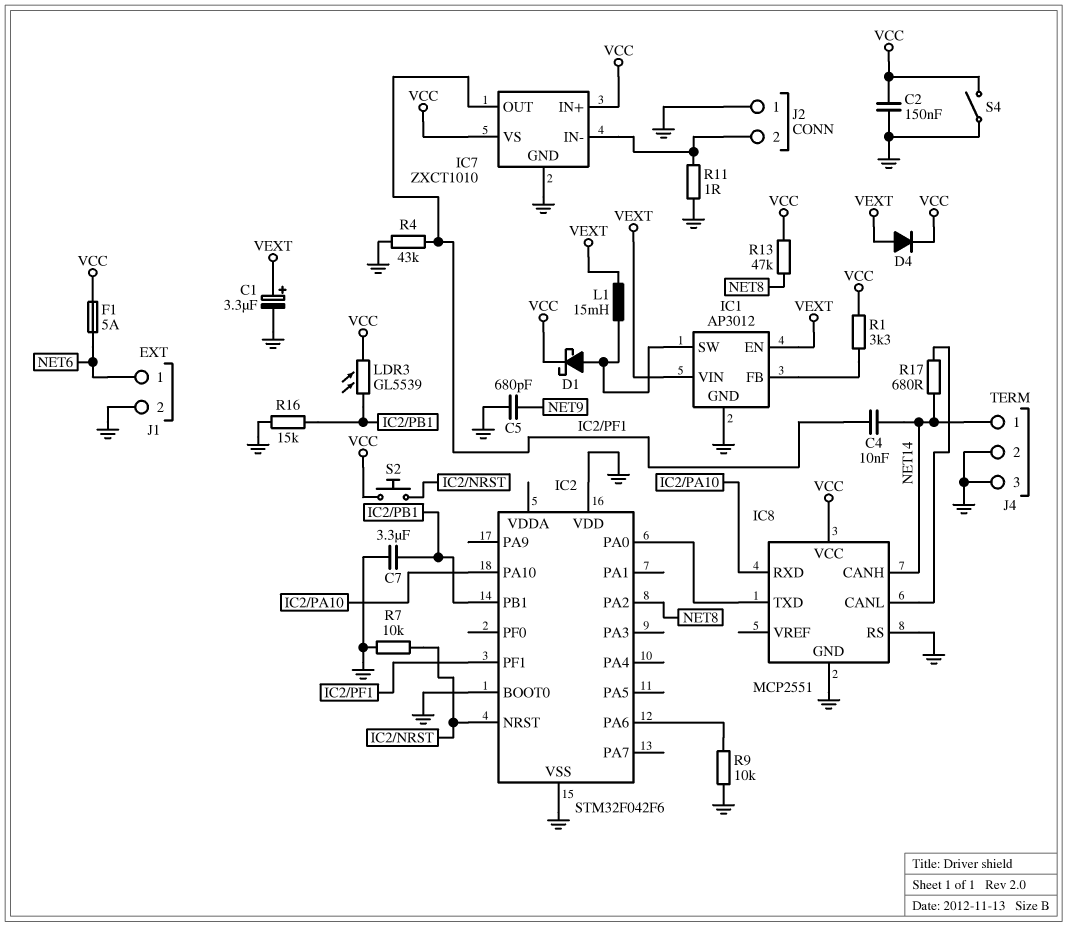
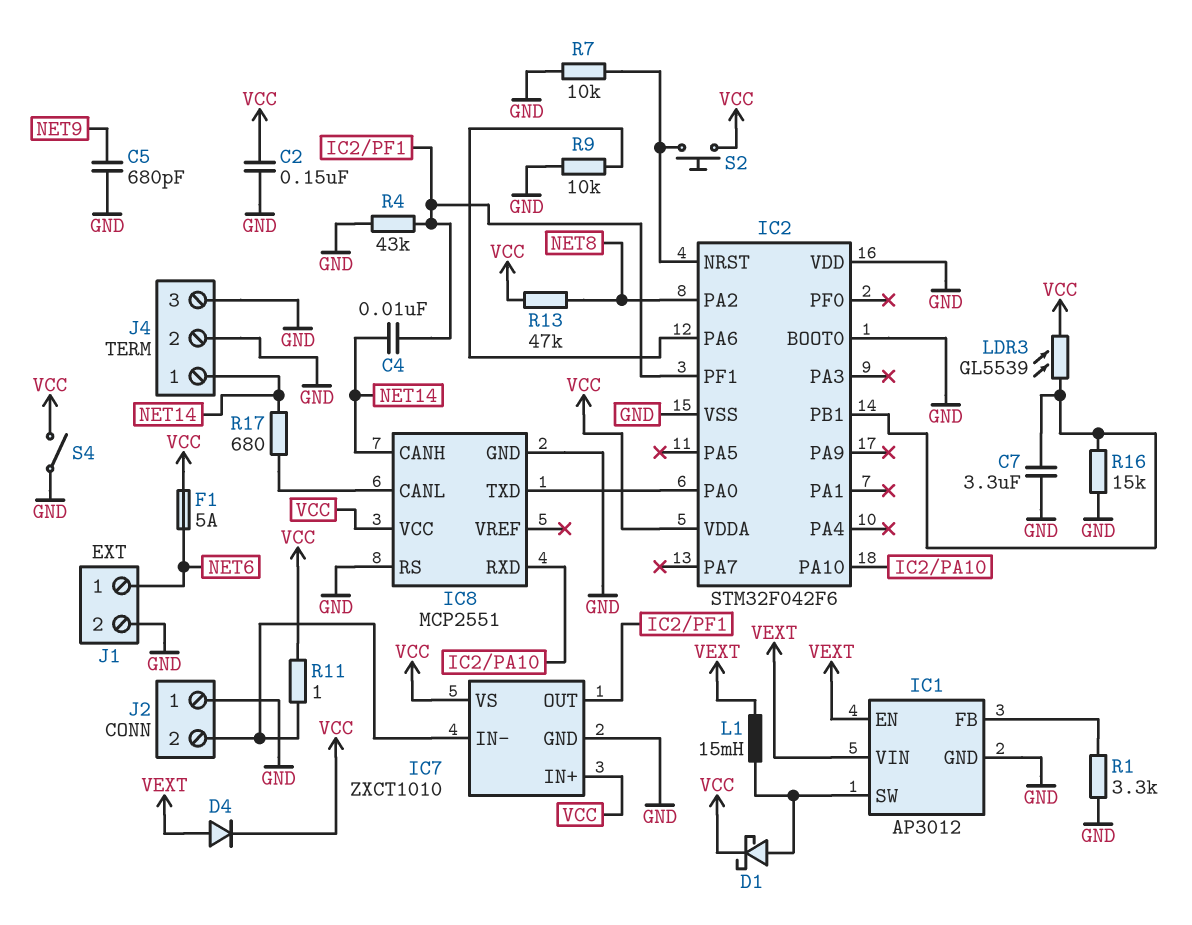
C1: 3.3uF (plus VEXT, minus GND) -> none
IC2 pin VDDA: none -> VCC
R1: 3.3k (IC1/FB, VCC) -> 3.3k (GND, IC1/FB)
R11: 1 (GND, IC7/IN-) -> 1 (IC7/IN-, VCC)

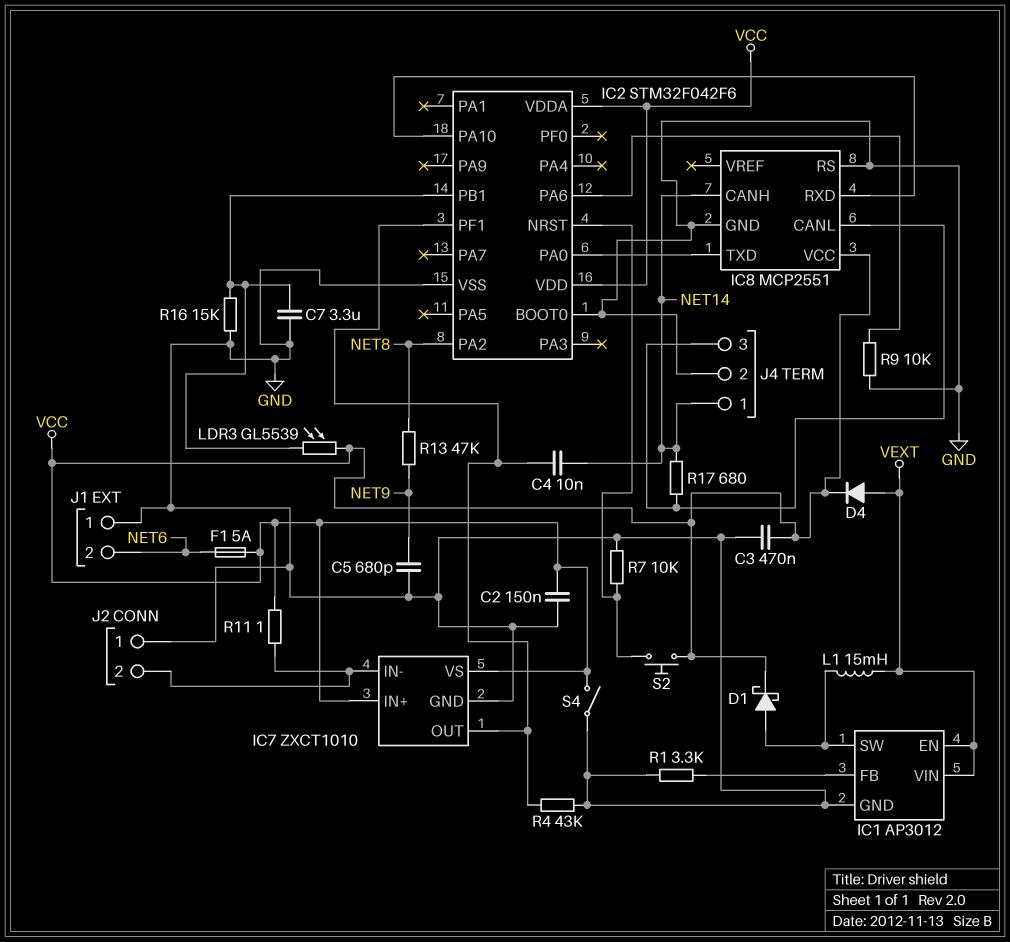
C3: none -> 470nF (GND, VCC)
IC2 pin VDD: GND -> VCC
J1 pin 1: NET6 -> GND
J1 pin 2: GND -> NET6
J4 pin 3: GND -> IC8/CANL
R13: 47k (NET8, VCC) -> 47k (NET8, NET9)

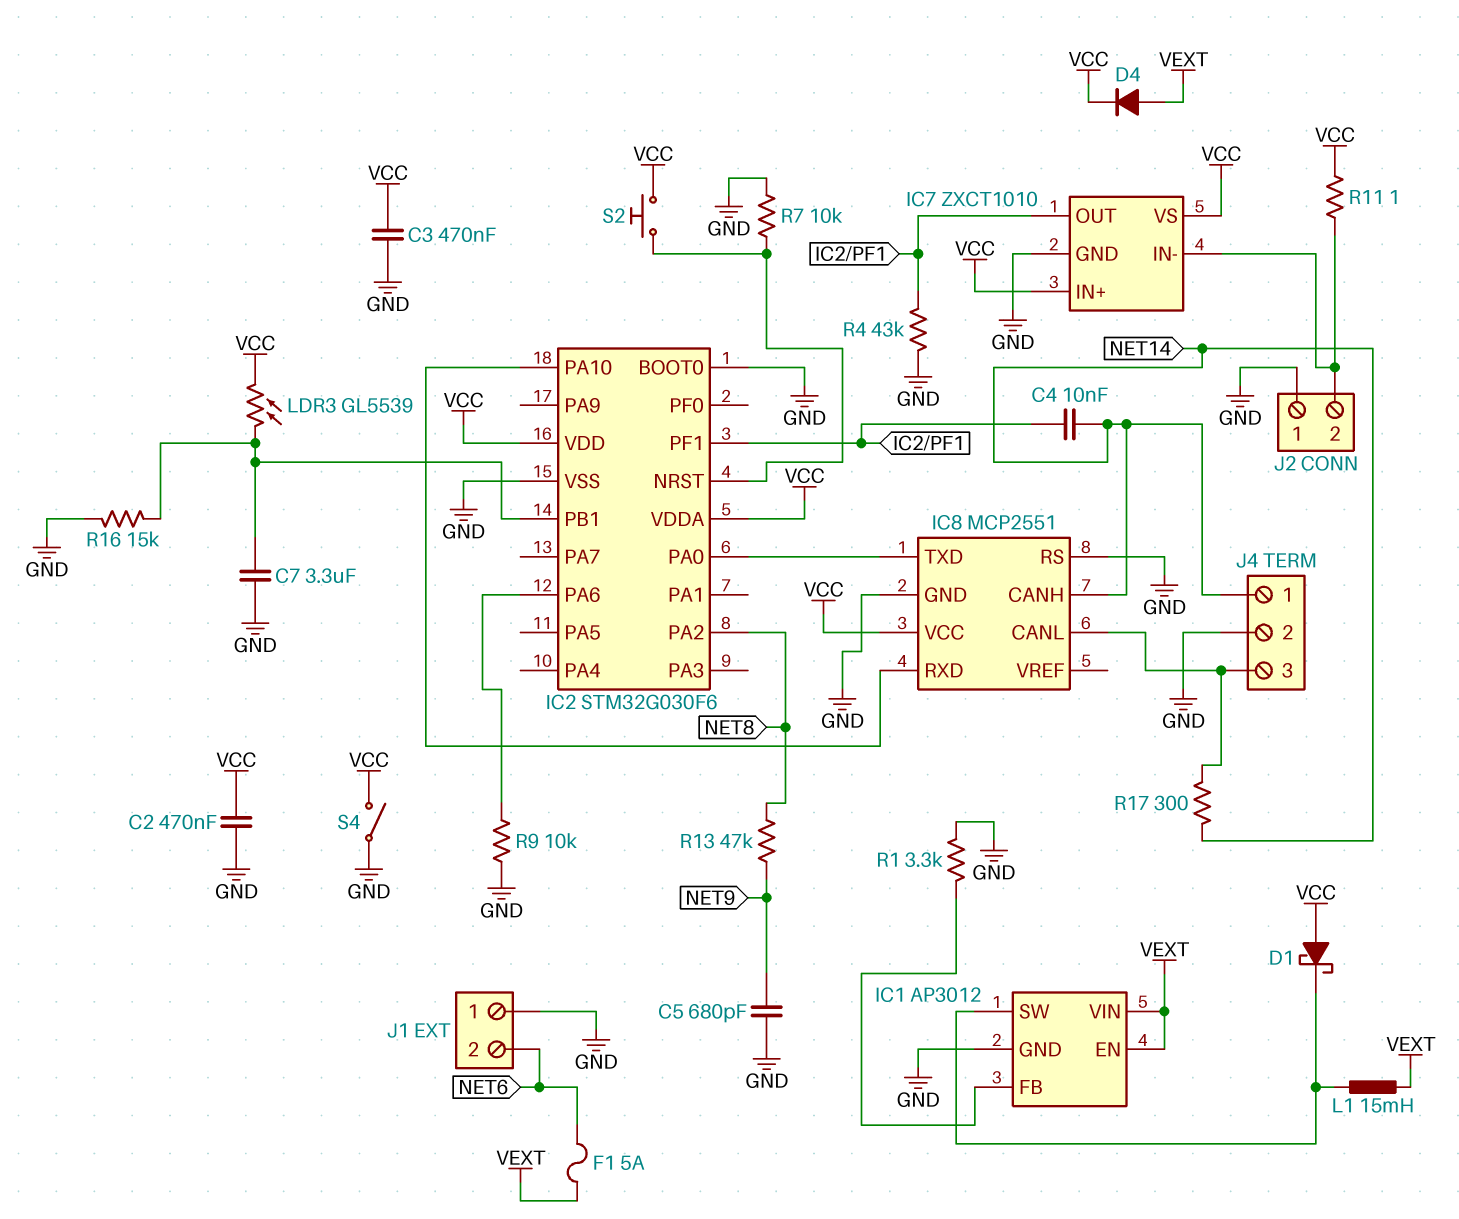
C2: 150nF (GND, VCC) -> 470nF (GND, VCC)
D1: schottky (A IC1/SW, K VCC) -> schottky (A VCC, K IC1/SW)
F1: 5A (NET6, VCC) -> 5A (NET6, VEXT)
IC2: STM32F042F6 -> STM32G030F6
R17: 680 (IC8/CANL, NET14) -> 300 (IC8/CANL, NET14)

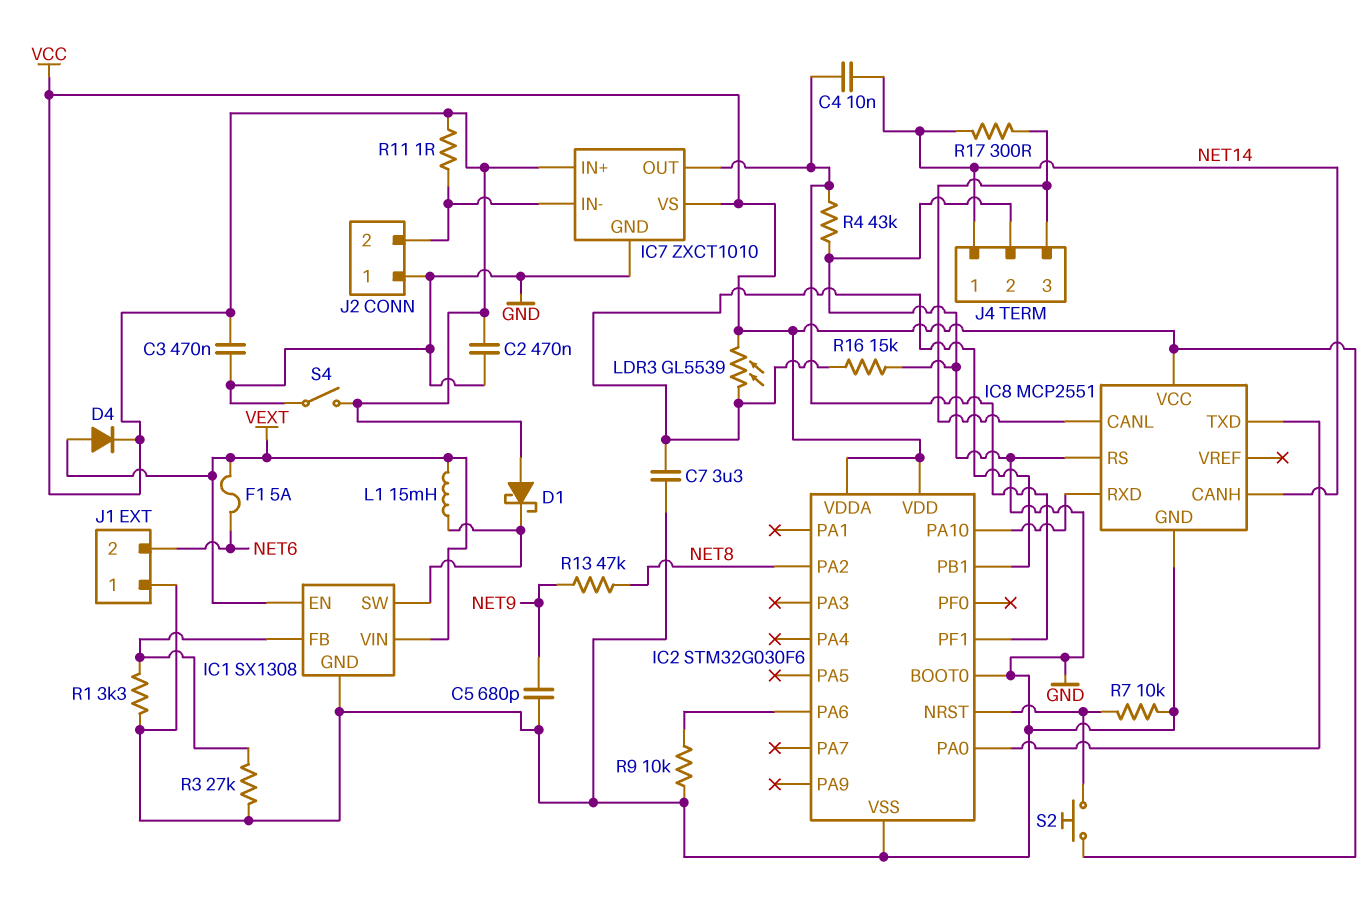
IC1: AP3012 -> SX1308
R3: none -> 27k (GND, IC1/FB)

